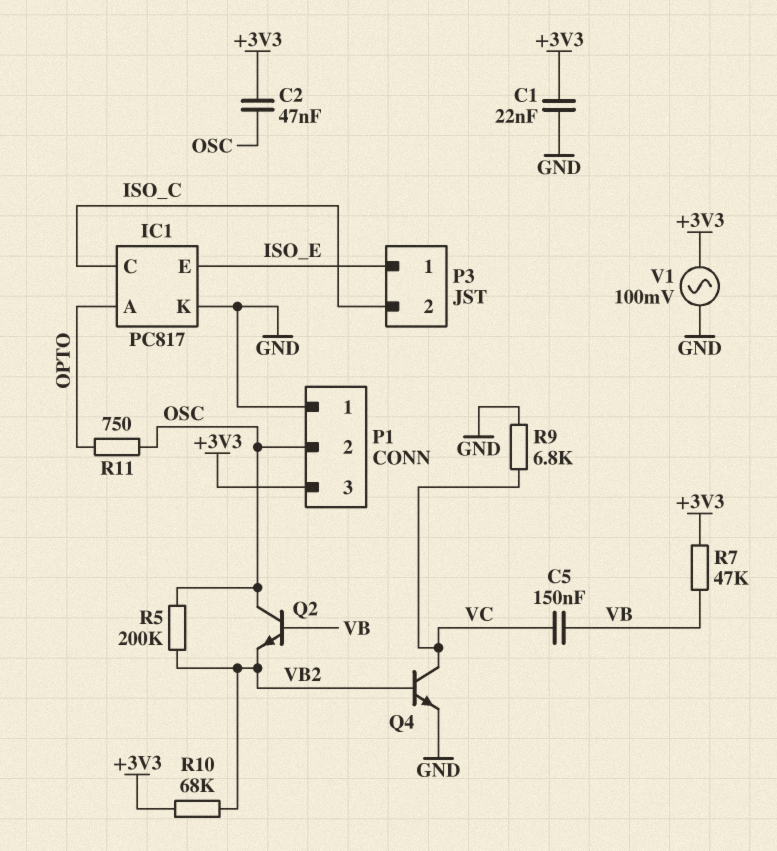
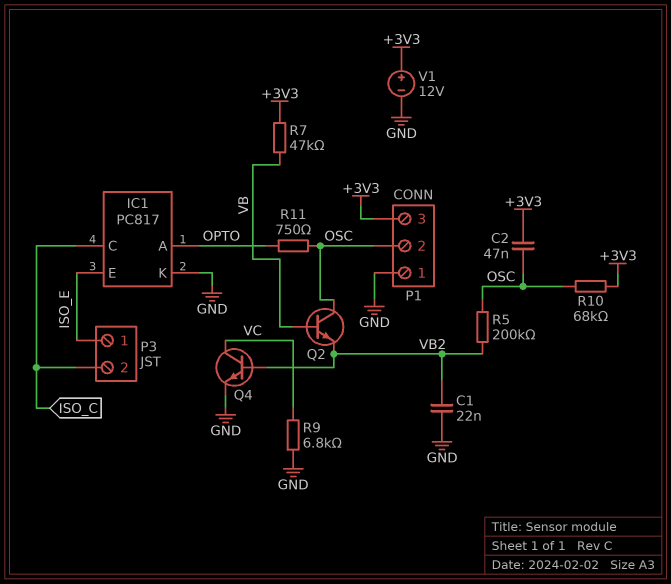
C1: 22nF (+3V3, GND) -> 22nF (GND, VB2)
C5: 150nF (VB, VC) -> none
R10: 68k (+3V3, VB2) -> 68k (+3V3, OSC)
V1: AC 100mV (+3V3, GND) -> 12V (plus +3V3, minus GND)

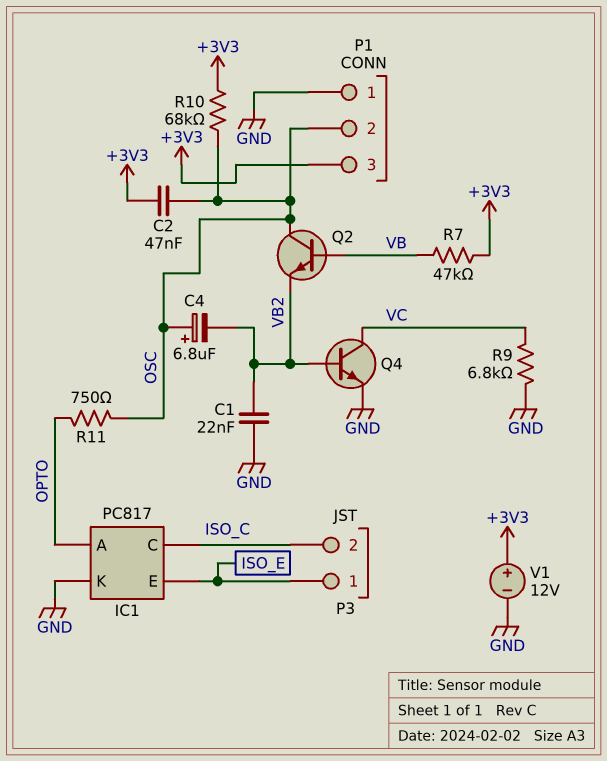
C4: none -> 6.8uF (plus OSC, minus VB2)
R5: 200k (OSC, VB2) -> none

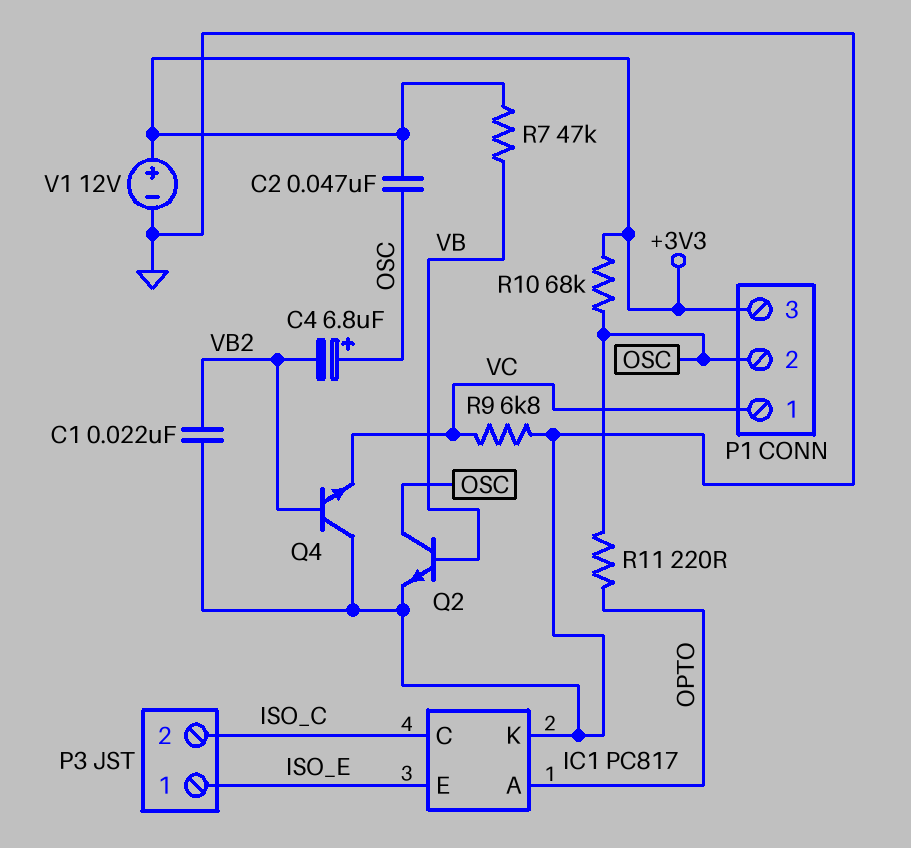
P1 pin 1: GND -> VC
Q2: NPN (B VB, C OSC, E VB2) -> NPN (B VB, C OSC, E GND)
Q4: NPN (B VB2, C VC, E GND) -> NPN (B VB2, C GND, E VC)
R11: 750 (OPTO, OSC) -> 220 (OPTO, OSC)

